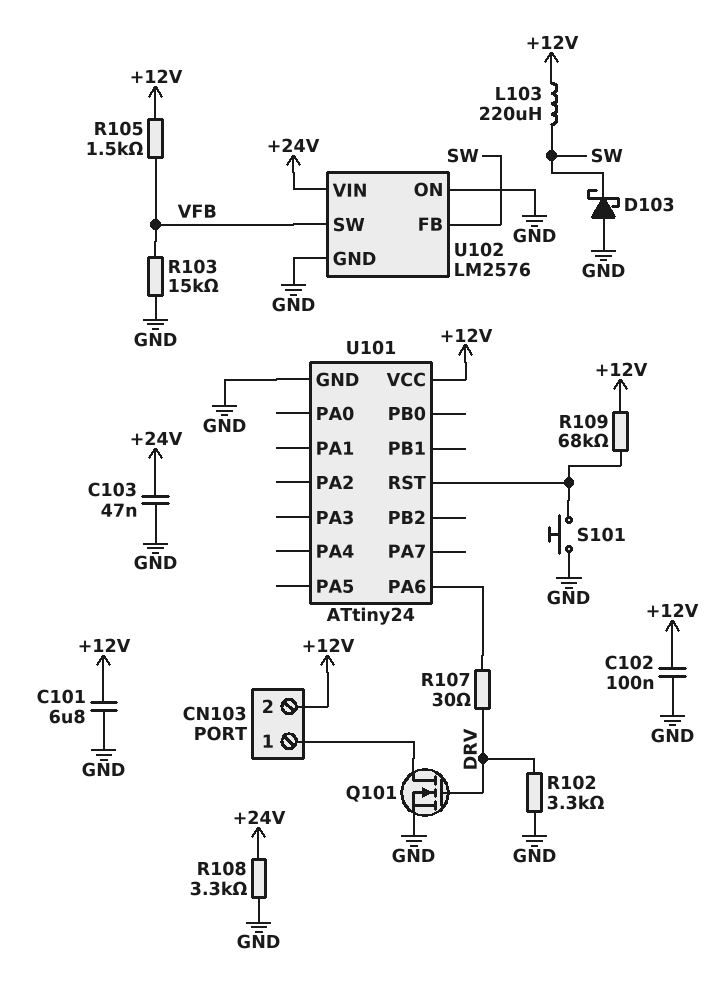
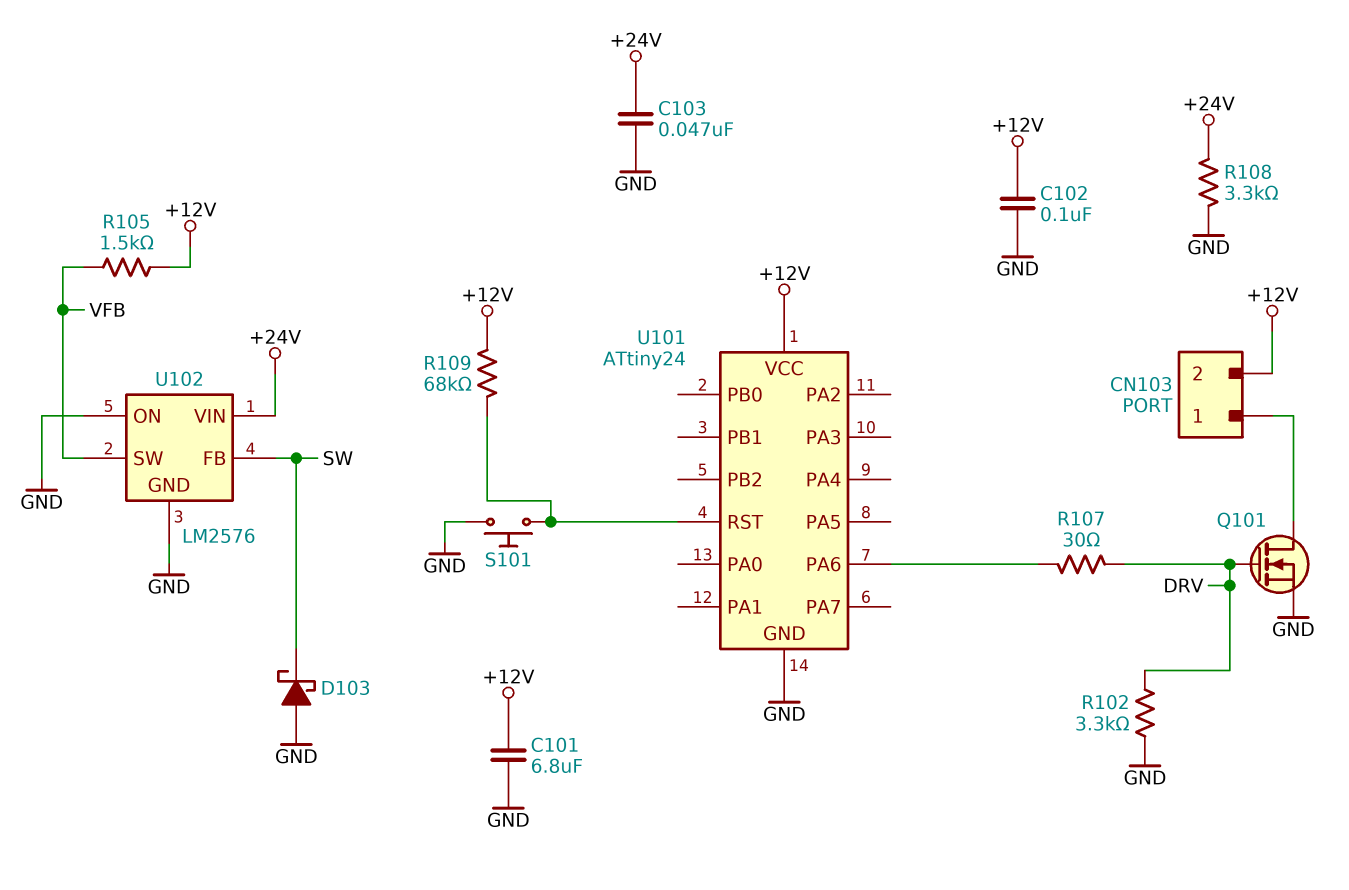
L103: 220uH (+12V, SW) -> none
R103: 15k (GND, VFB) -> none

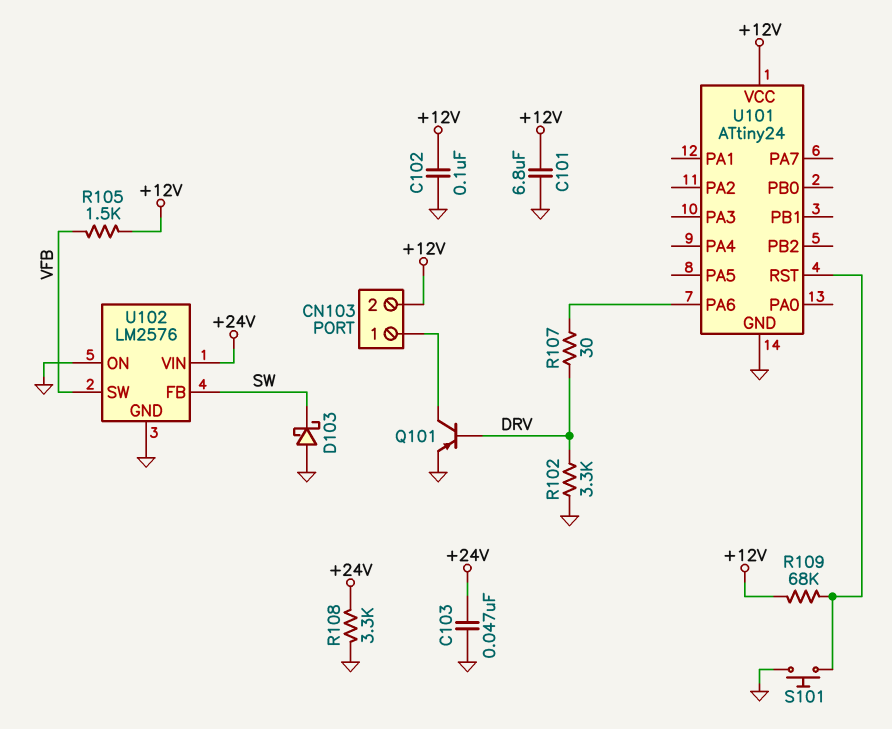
Q101: NMOS (G DRV, D CN103/1, S GND) -> PNP (B DRV, C CN103/1, E GND)

